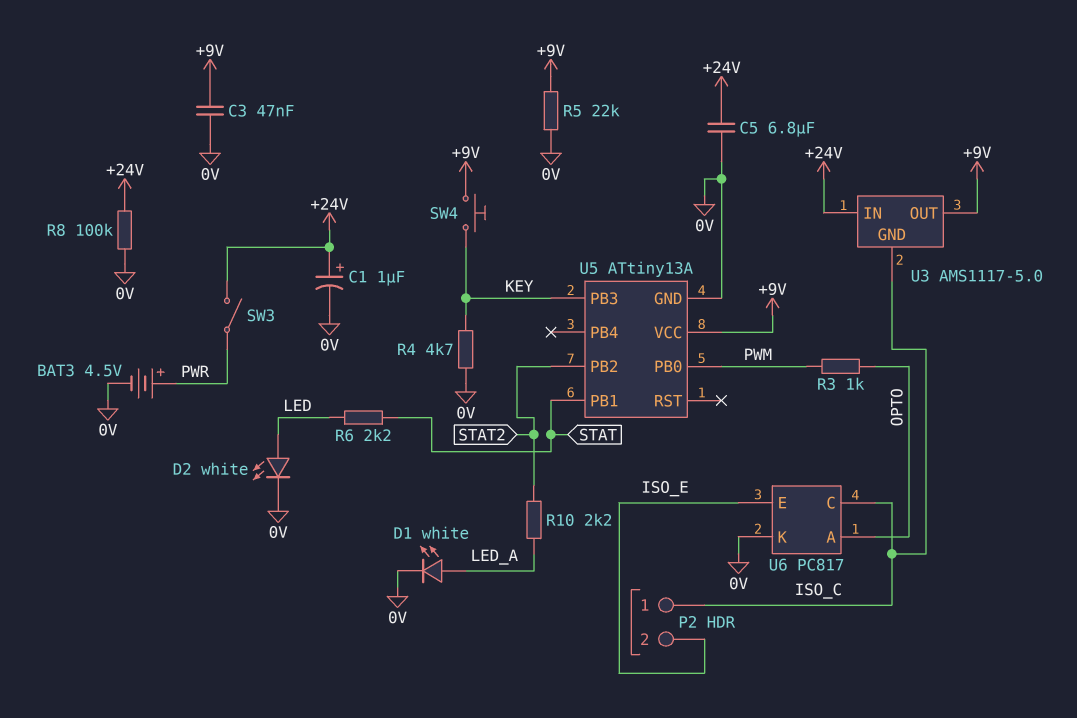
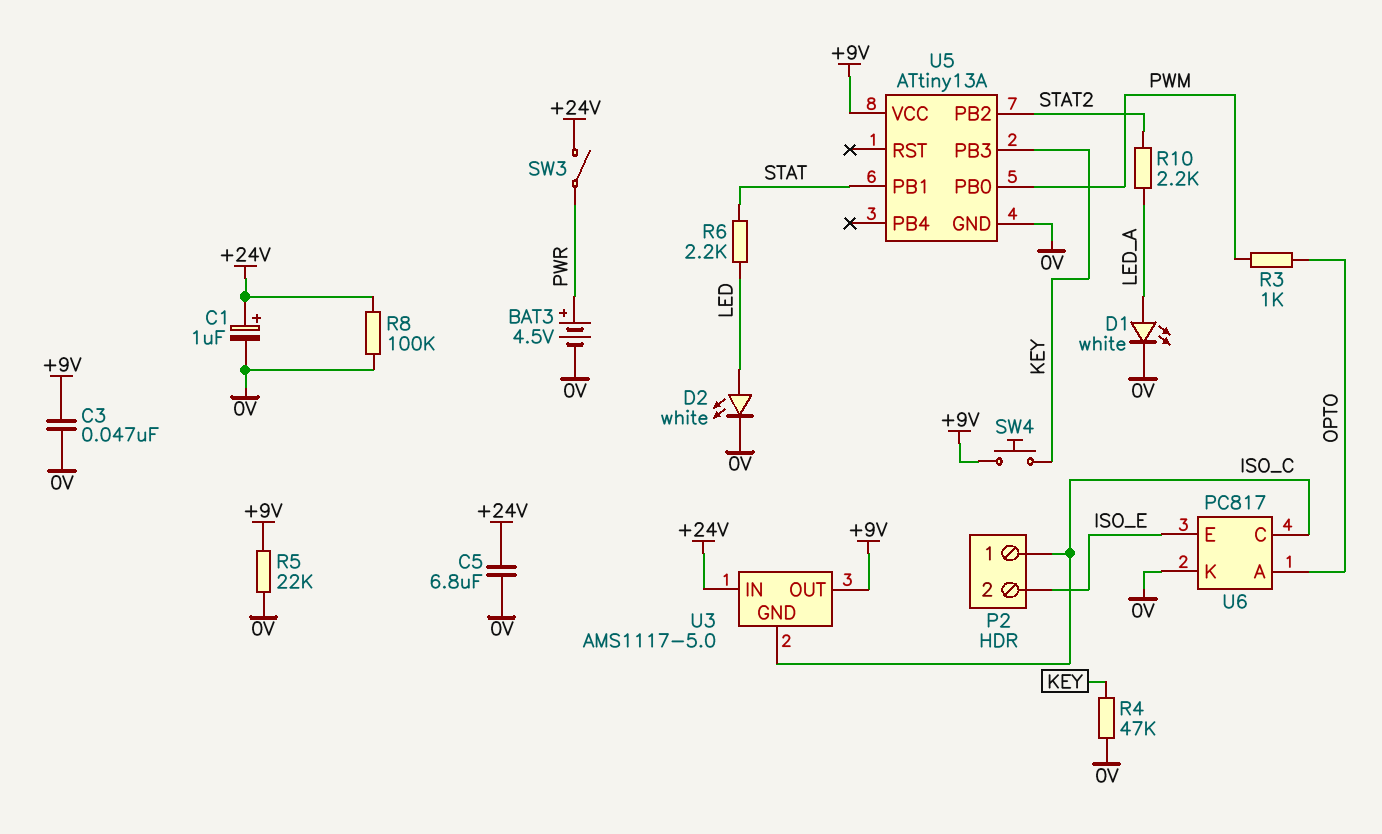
R4: 4.7k (0V, KEY) -> 47k (0V, KEY)

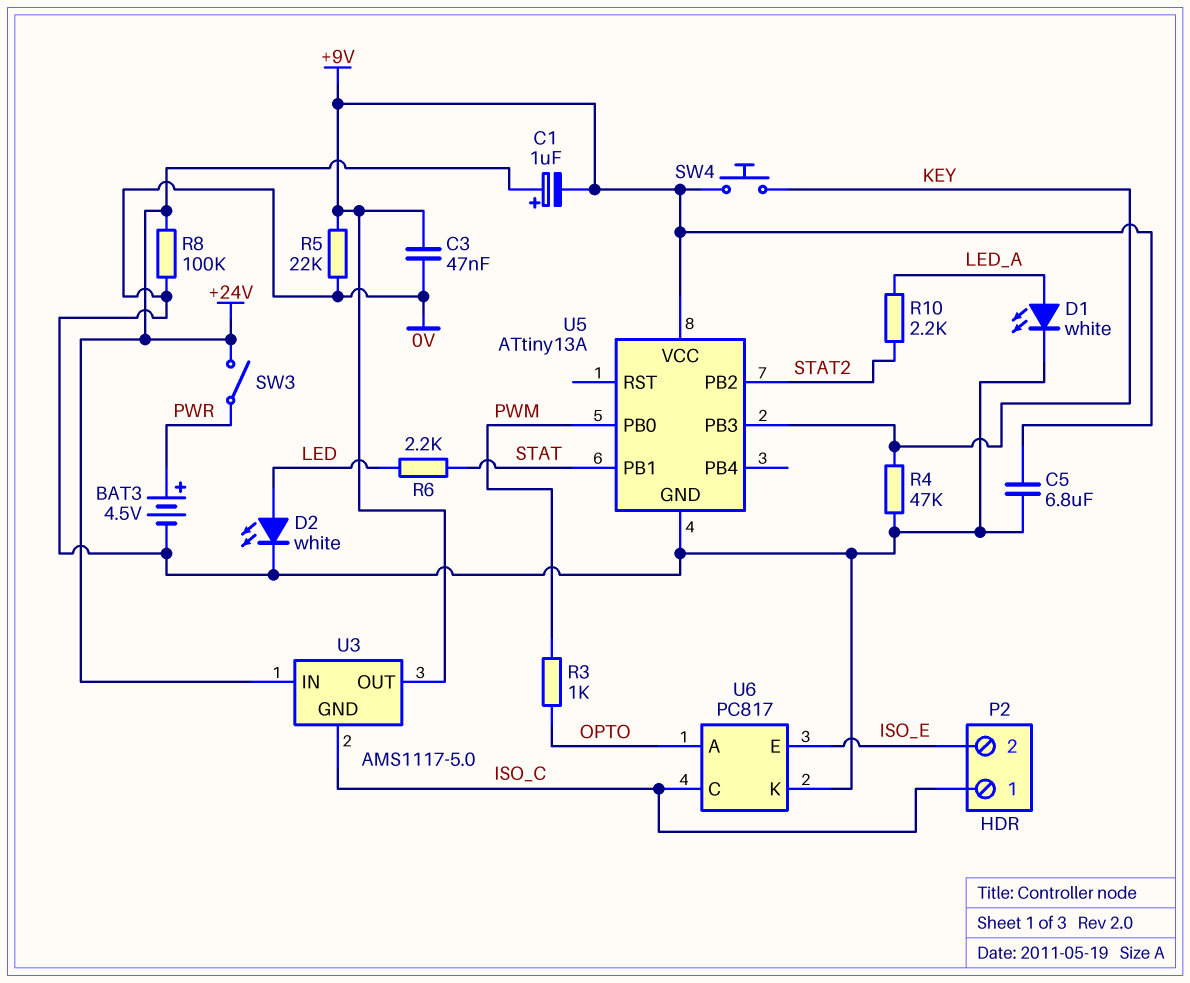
C1: 1uF (plus +24V, minus 0V) -> 1uF (plus +24V, minus +9V)
C5: 6.8uF (+24V, 0V) -> 6.8uF (+9V, 0V)

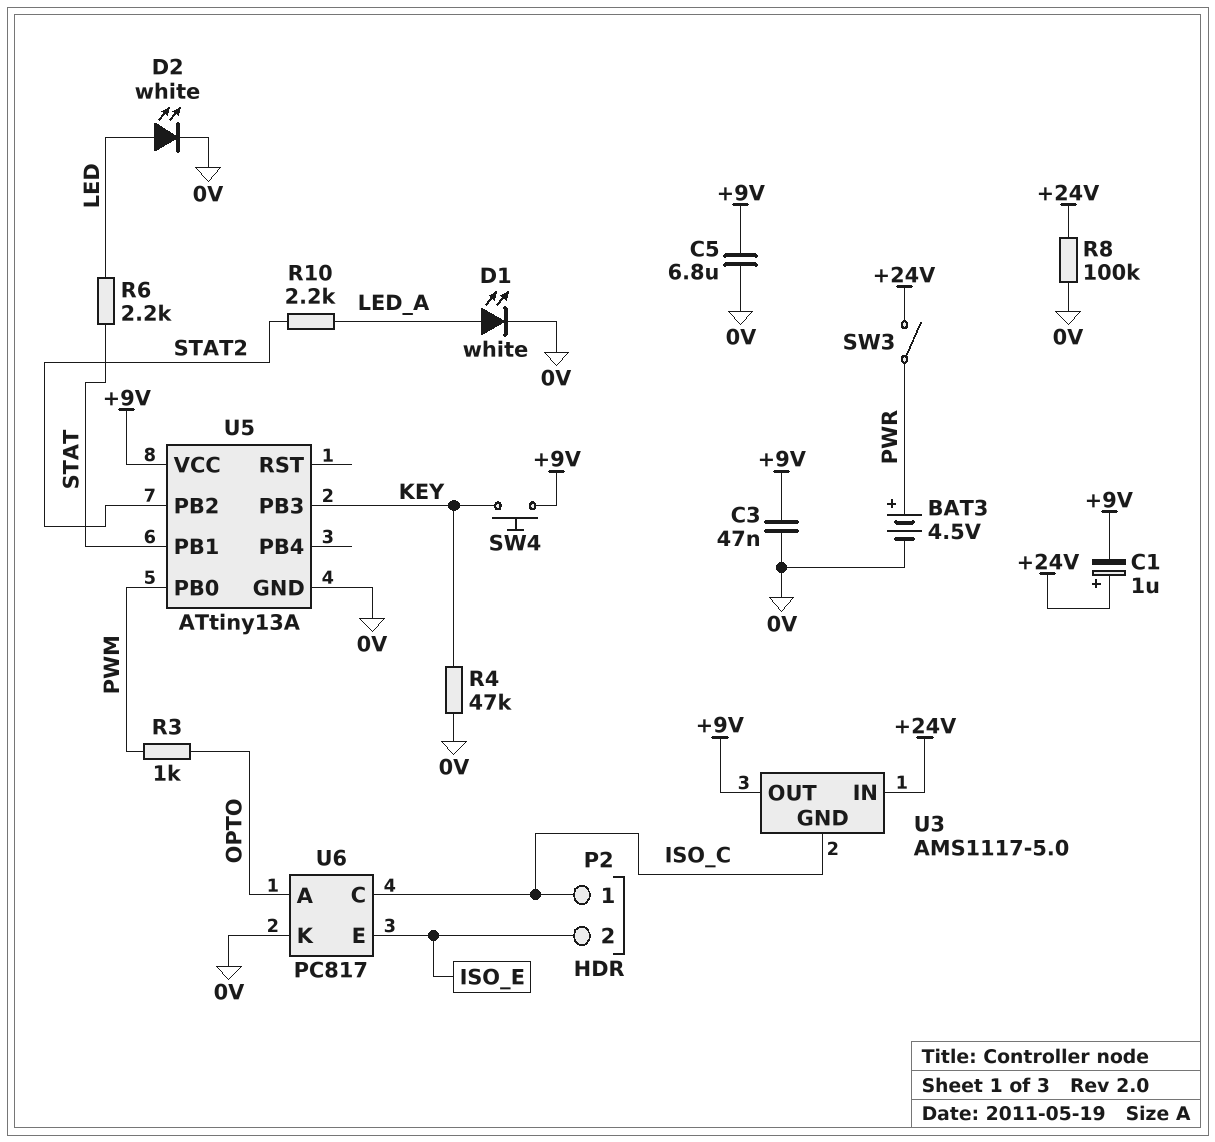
R5: 22k (+9V, 0V) -> none

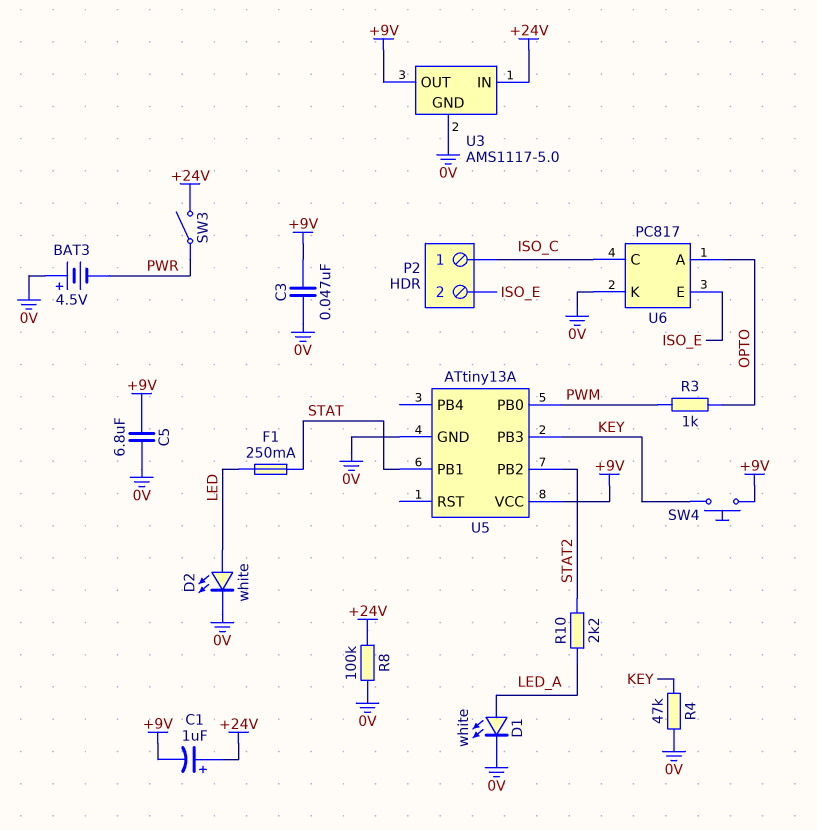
BAT3: 4.5V (plus PWR, minus 0V) -> 4.5V (plus 0V, minus PWR)
F1: none -> 250mA (LED, STAT)
R6: 2.2k (LED, STAT) -> none
U3 pin GND: ISO_C -> 0V

